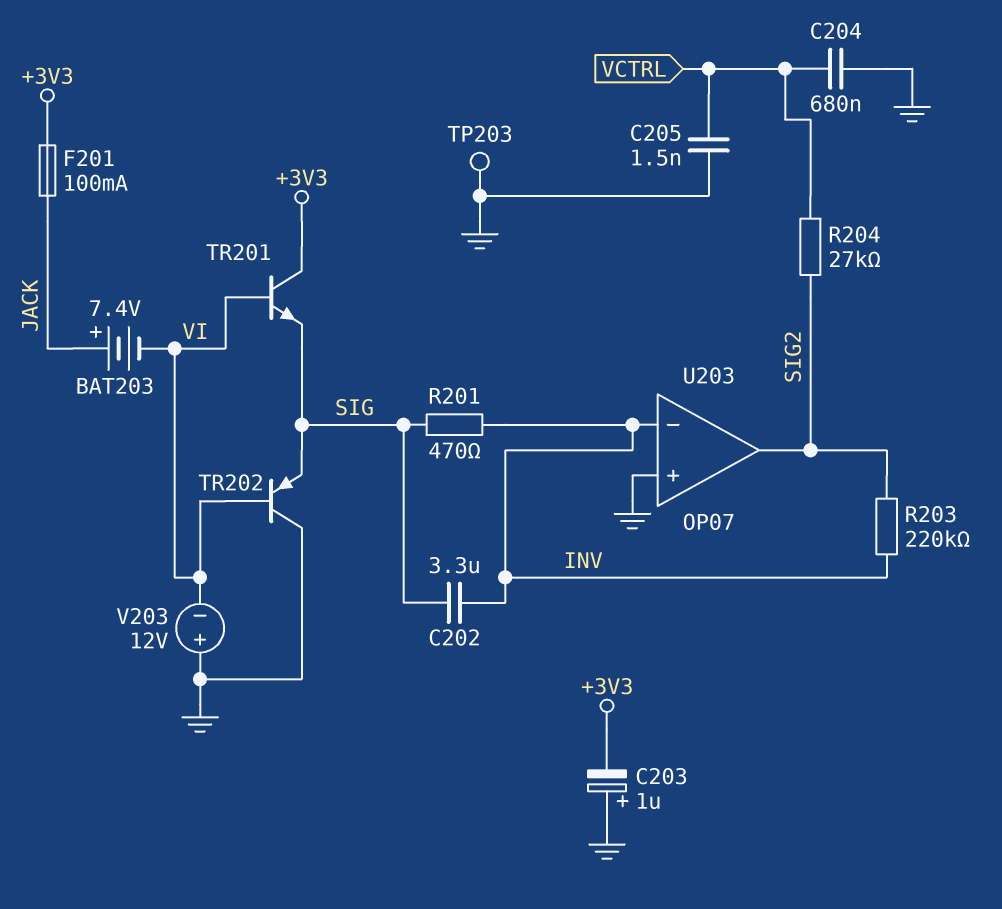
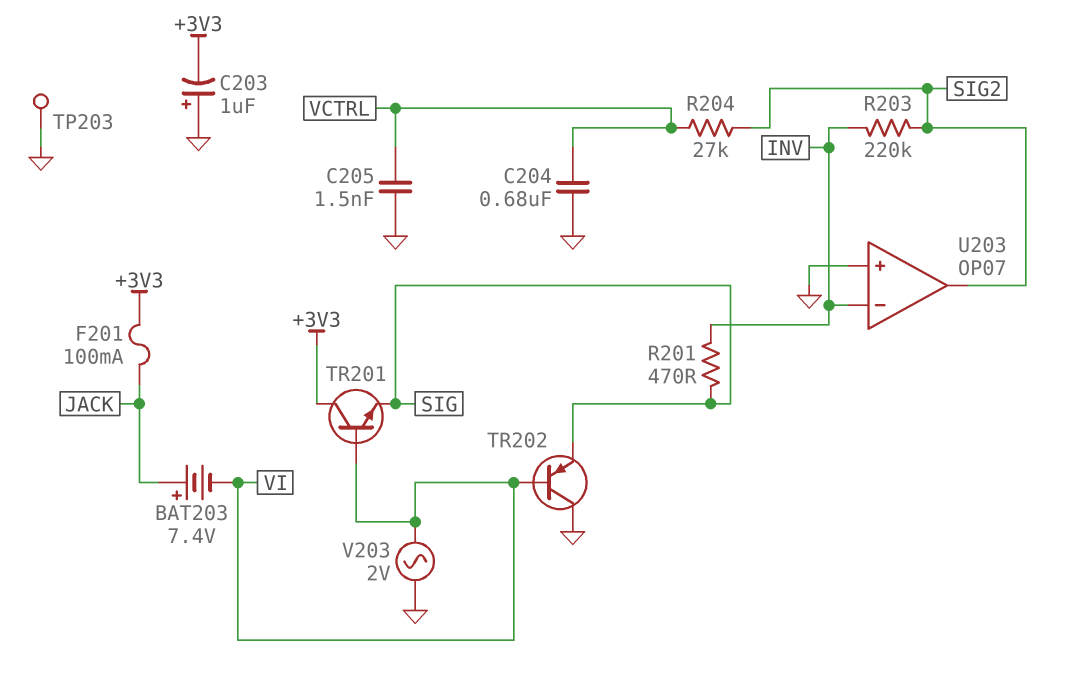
C202: 3.3uF (INV, SIG) -> none
V203: 12V (plus GND, minus VI) -> AC 2V (GND, VI)

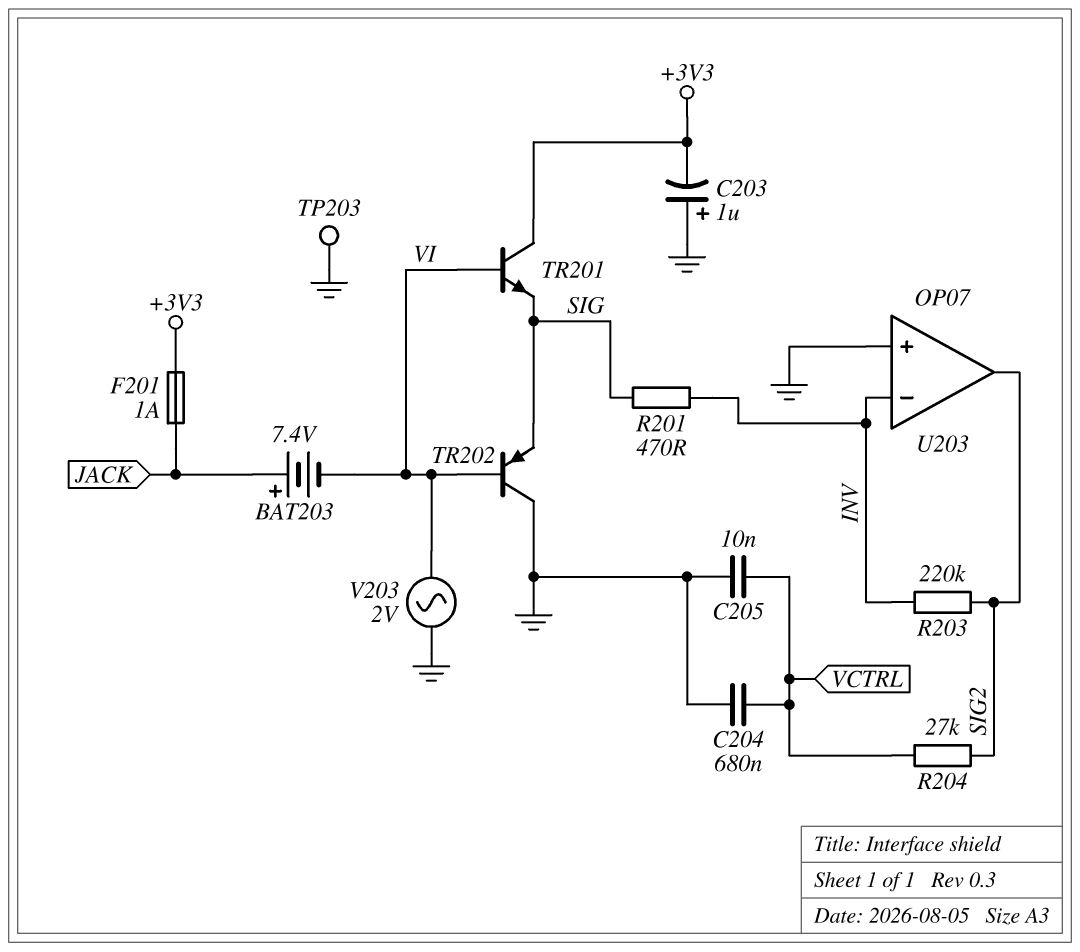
C205: 1.5nF (GND, VCTRL) -> 10nF (GND, VCTRL)
F201: 100mA (+3V3, JACK) -> 1A (+3V3, JACK)

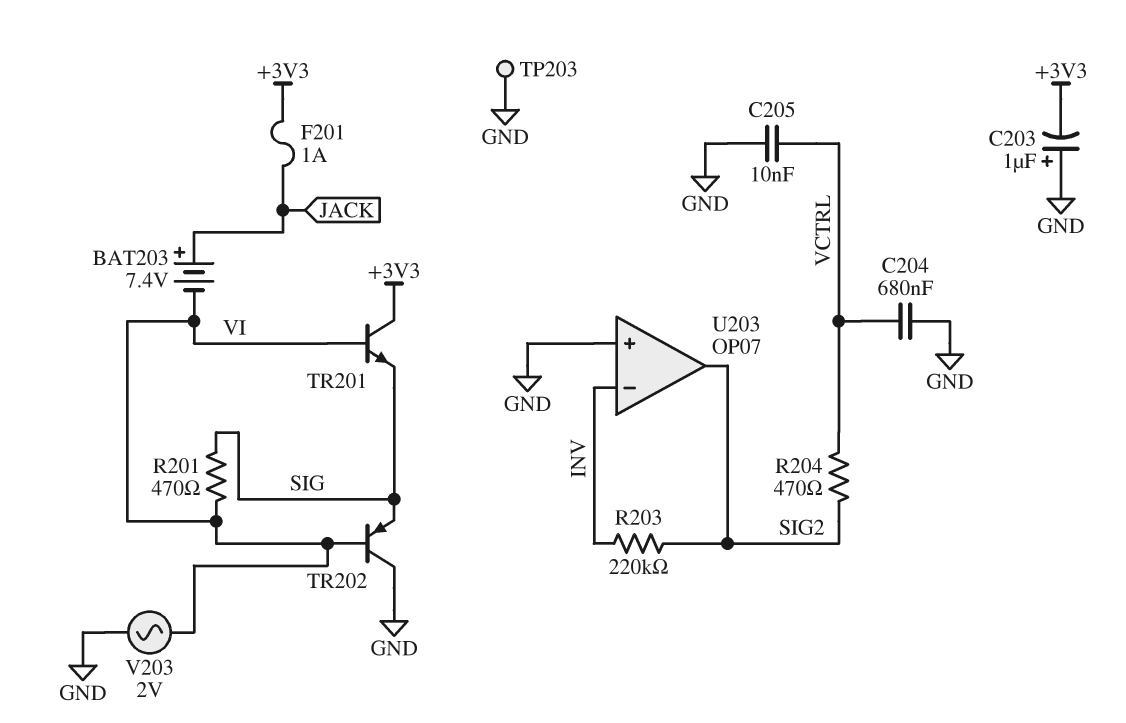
R201: 470 (INV, SIG) -> 470 (SIG, VI)
R204: 27k (SIG2, VCTRL) -> 470 (SIG2, VCTRL)

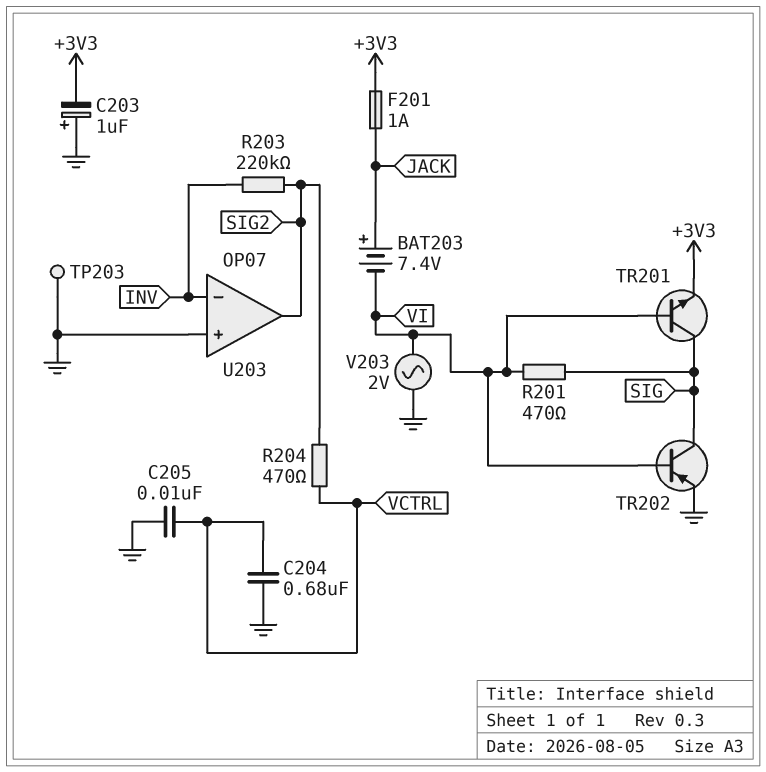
TR201: NPN (B VI, C +3V3, E SIG) -> NPN (B VI, C SIG, E +3V3)
TR202: PNP (B VI, C GND, E SIG) -> PNP (B VI, C SIG, E GND)

